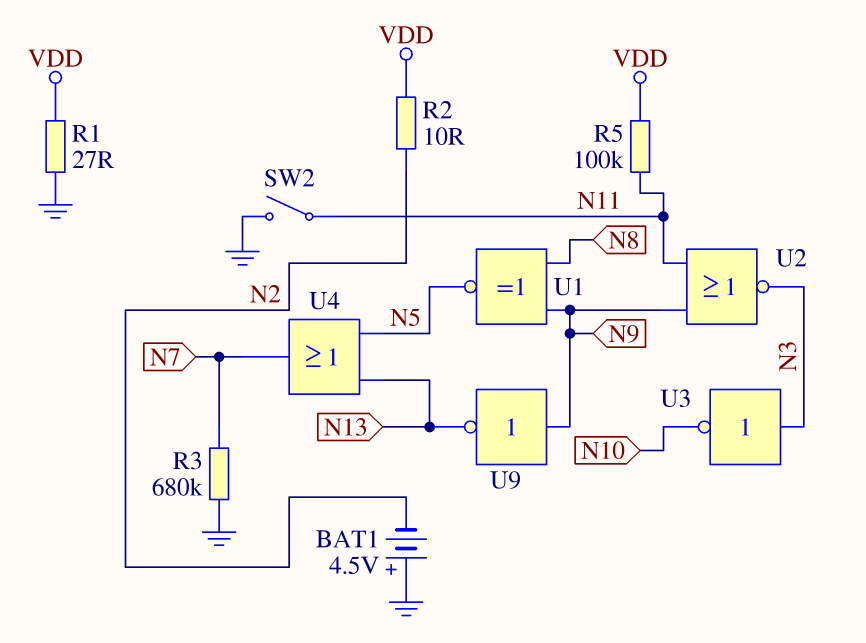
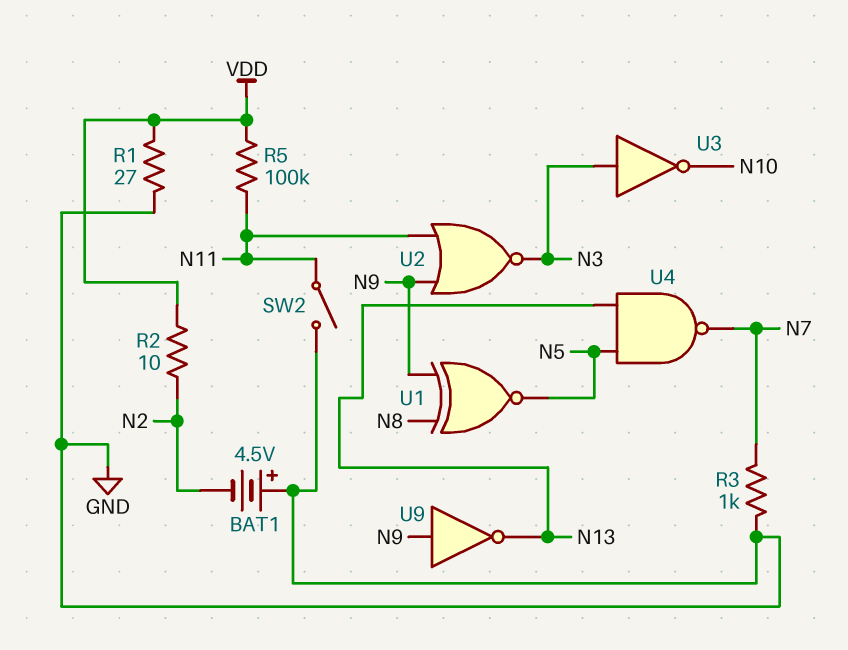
R3: 680k (GND, N7) -> 1k (GND, N7)
U4: OR (in N5, in N13, out N7) -> NAND (in N5, in N13, out N7)

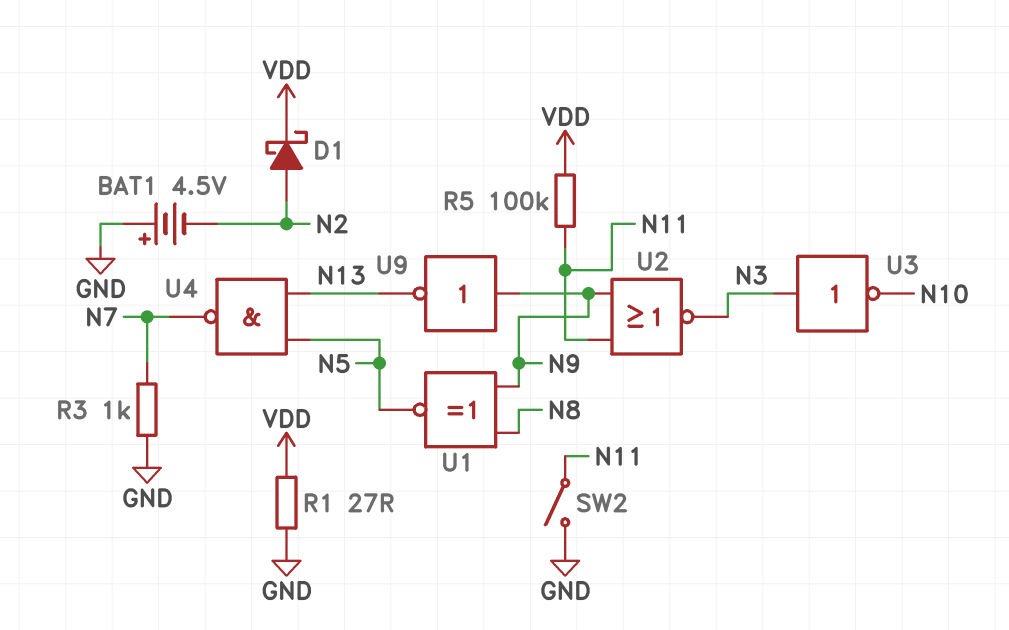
D1: none -> schottky (A N2, K VDD)
R2: 10 (N2, VDD) -> none

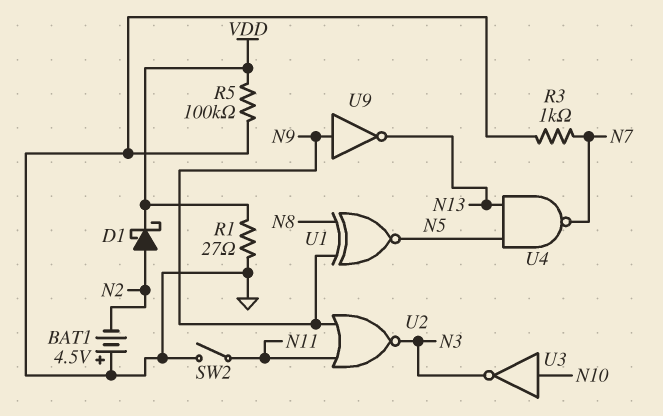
R5: 100k (N11, VDD) -> 100k (GND, VDD)
U3: NOT (in N3, out N10) -> NOT (in N10, out N3)

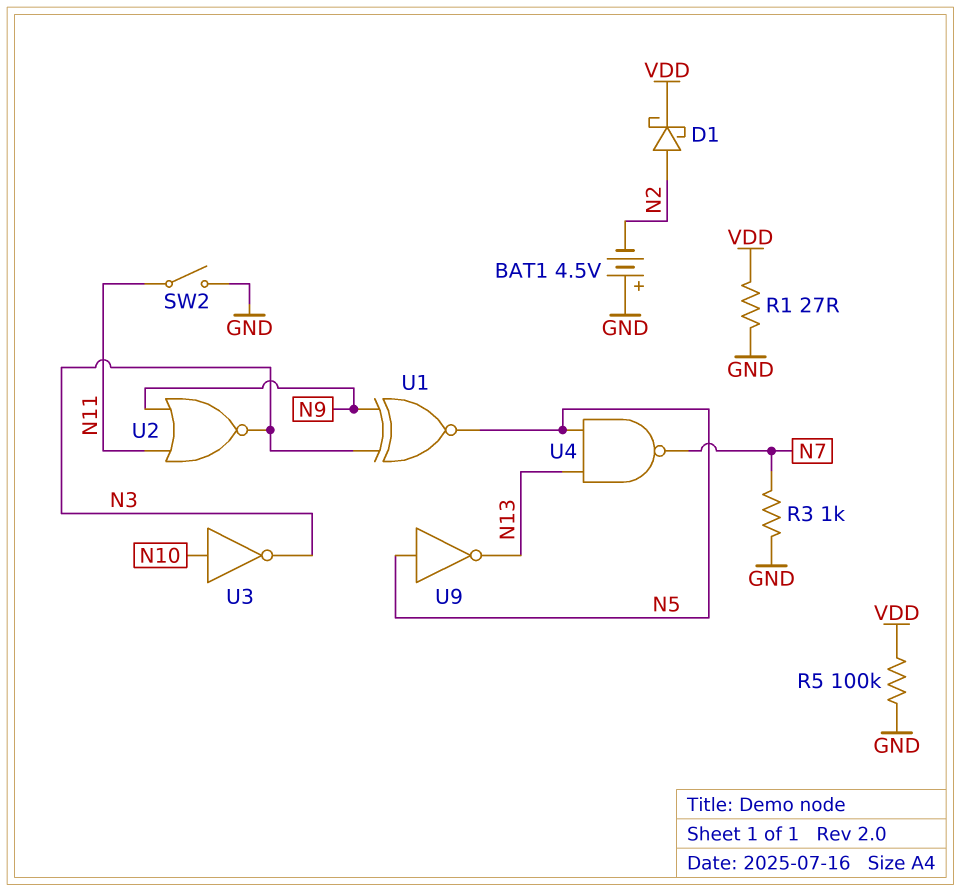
U1: XNOR (in N8, in N9, out N5) -> XNOR (in N3, in N9, out N5)
U9: NOT (in N9, out N13) -> NOT (in N5, out N13)

